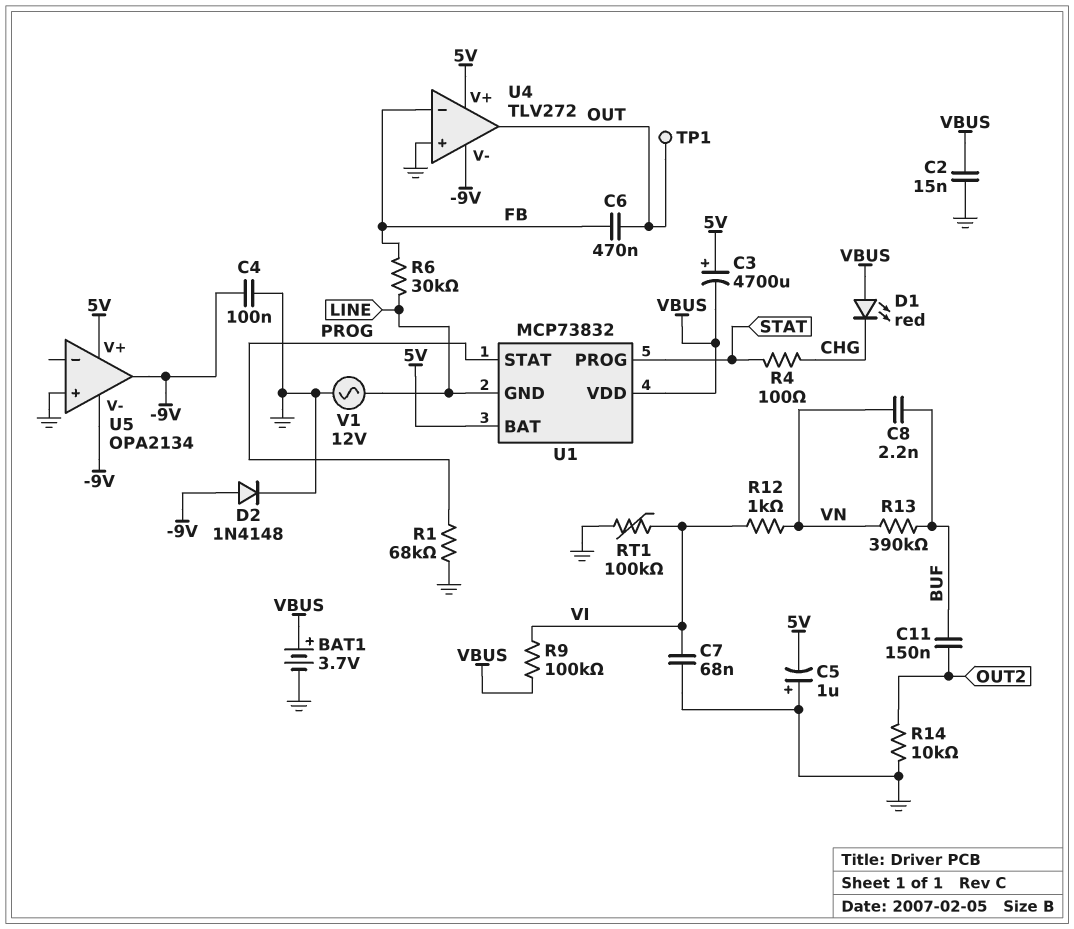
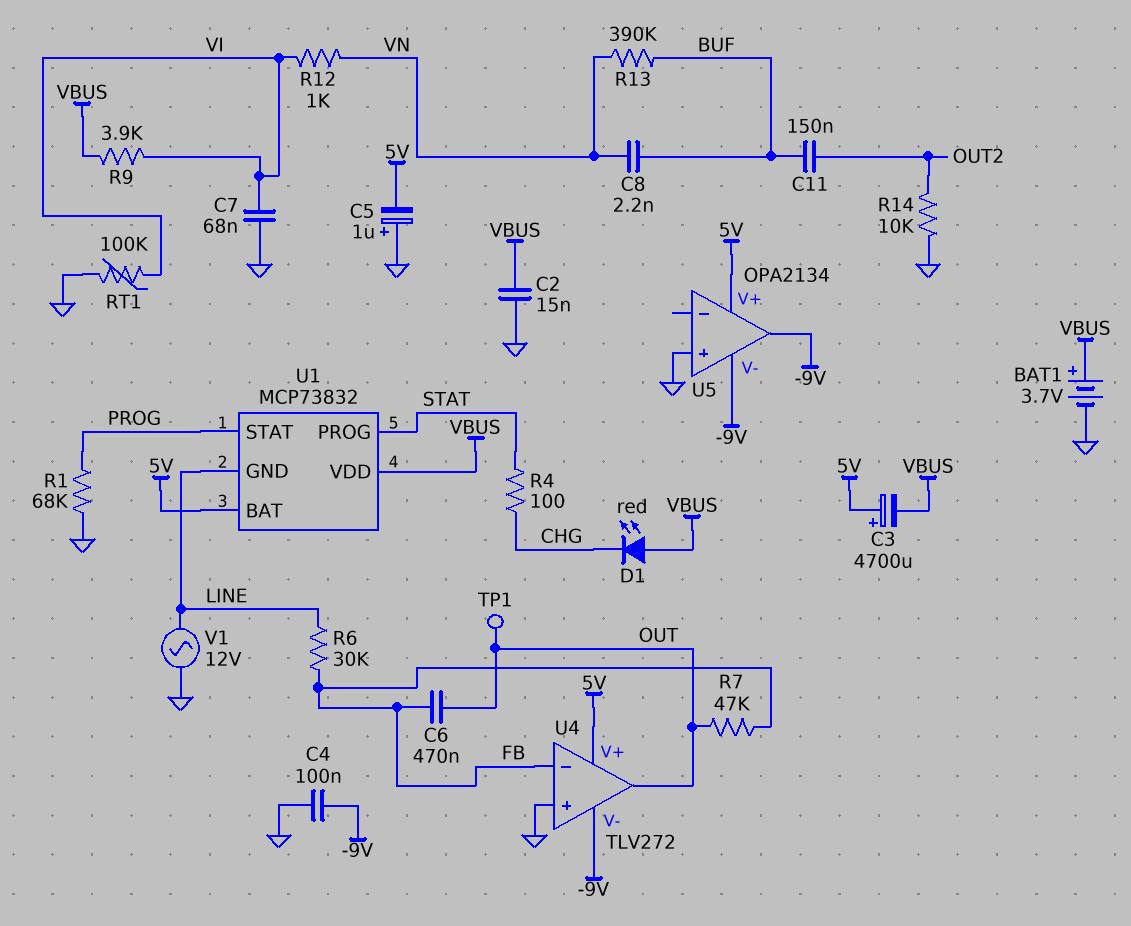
D2: diode 1N4148 (A -9V, K GND) -> none
R7: none -> 47k (FB, OUT)
R9: 100k (VBUS, VI) -> 3.9k (VBUS, VI)

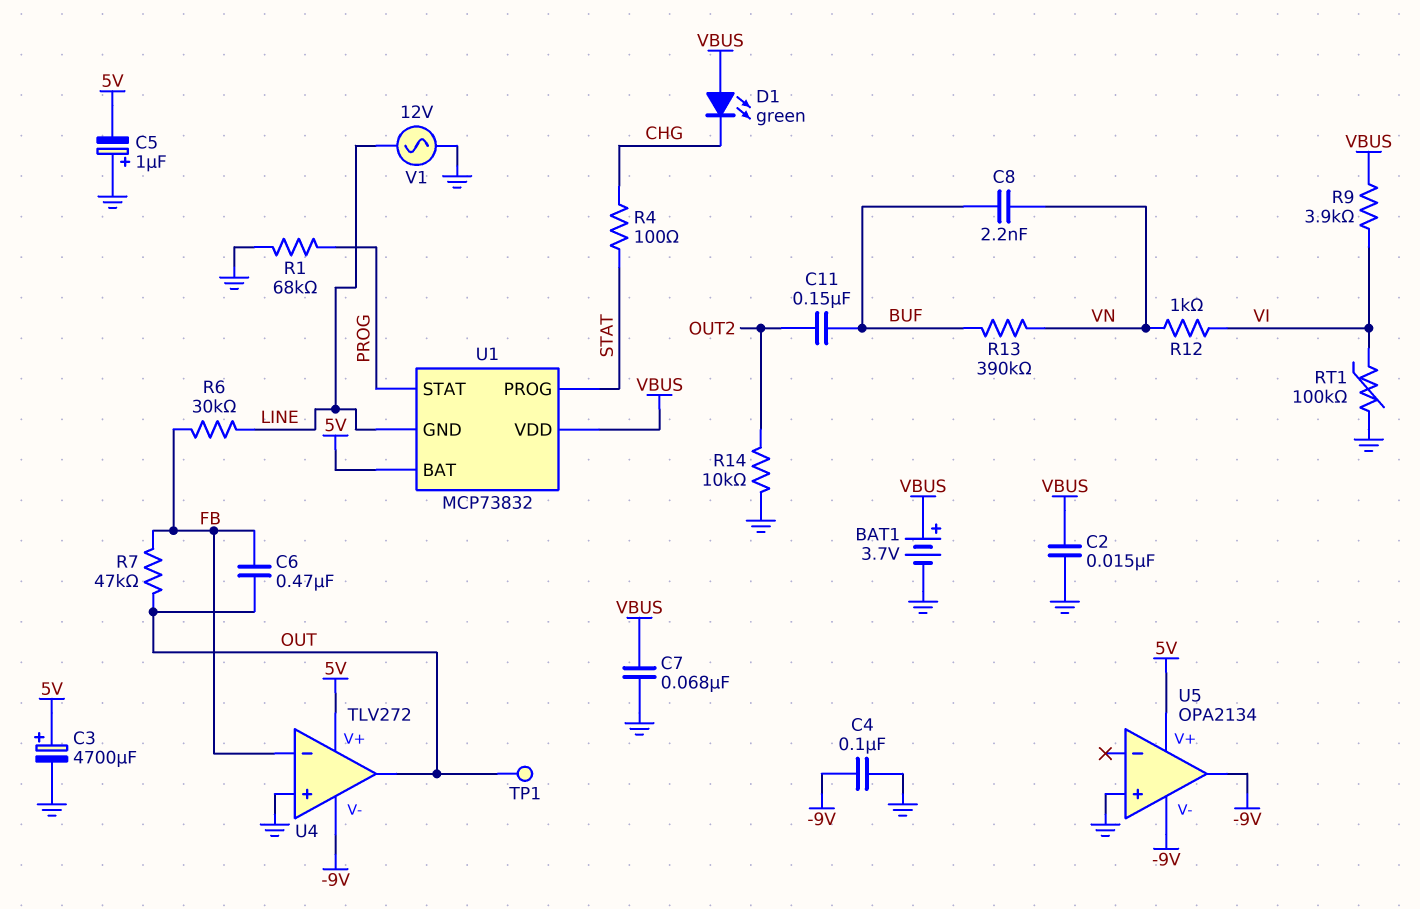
C3: 4700uF (plus 5V, minus VBUS) -> 4700uF (plus 5V, minus GND)
C7: 68nF (GND, VI) -> 68nF (GND, VBUS)
D1: LED red (A VBUS, K CHG) -> LED green (A VBUS, K CHG)

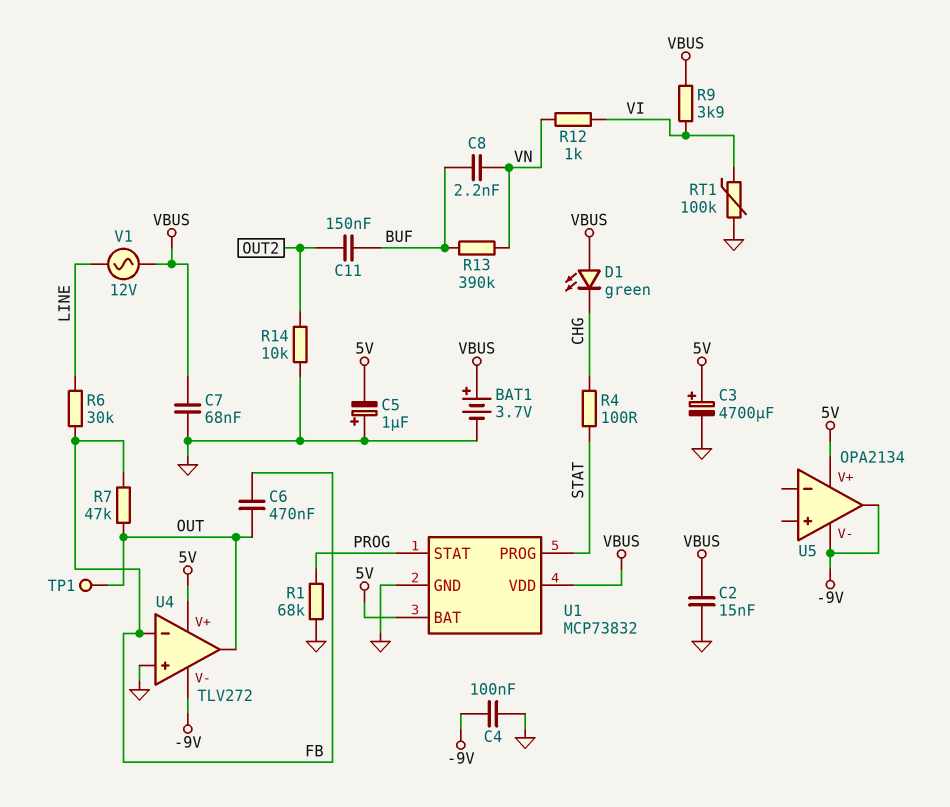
U1 pin GND: LINE -> GND
U5 pin in+: GND -> none
V1: AC 12V (GND, LINE) -> AC 12V (LINE, VBUS)

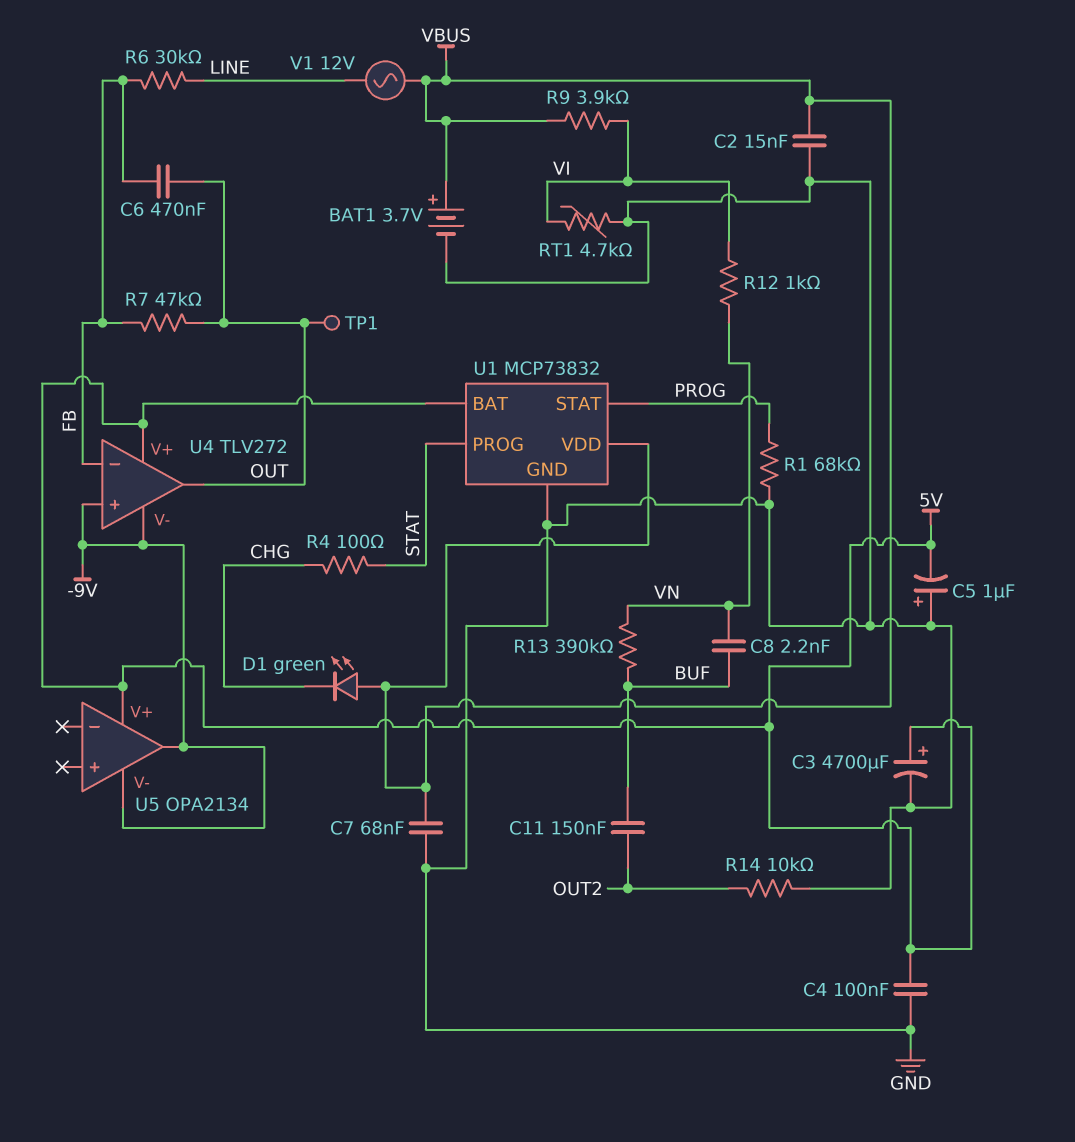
C4: 100nF (-9V, GND) -> 100nF (5V, GND)
RT1: 100k (GND, VI) -> 4.7k (GND, VI)
U4 pin in+: GND -> -9V

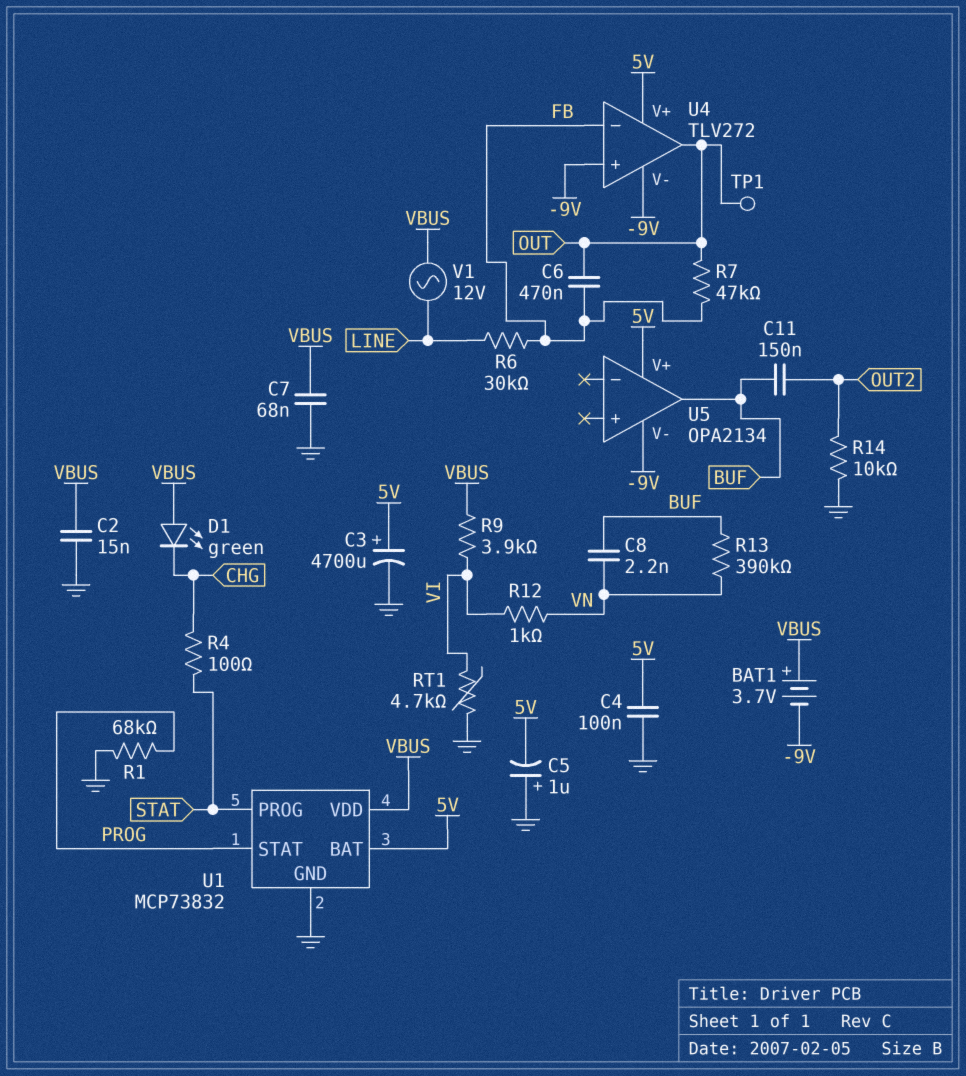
BAT1: 3.7V (plus VBUS, minus GND) -> 3.7V (plus VBUS, minus -9V)
U5 pin out: -9V -> BUF

